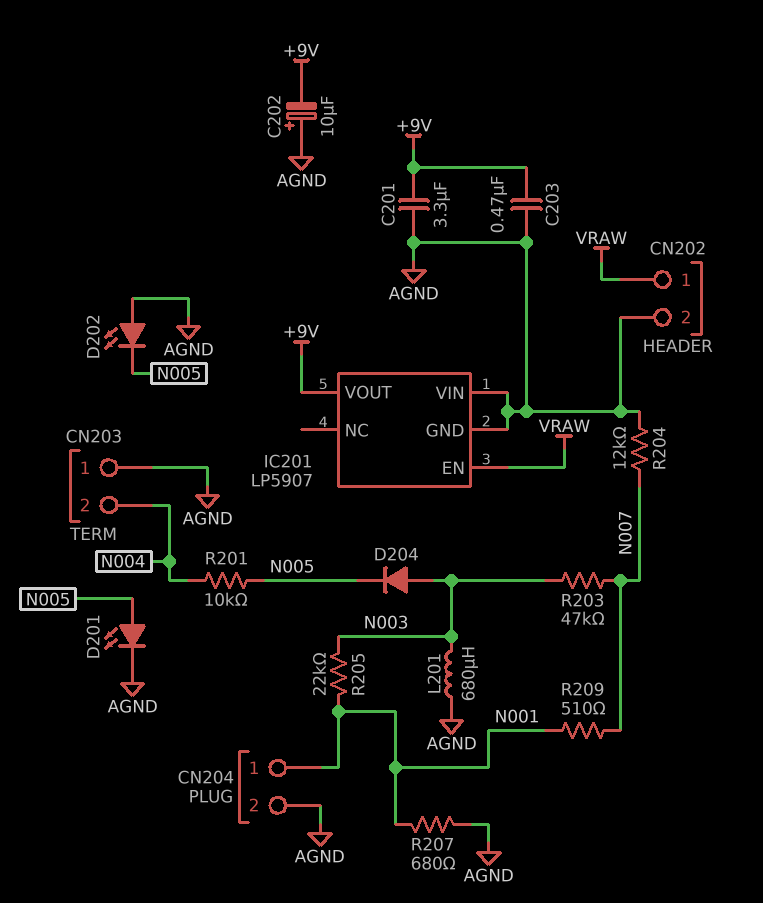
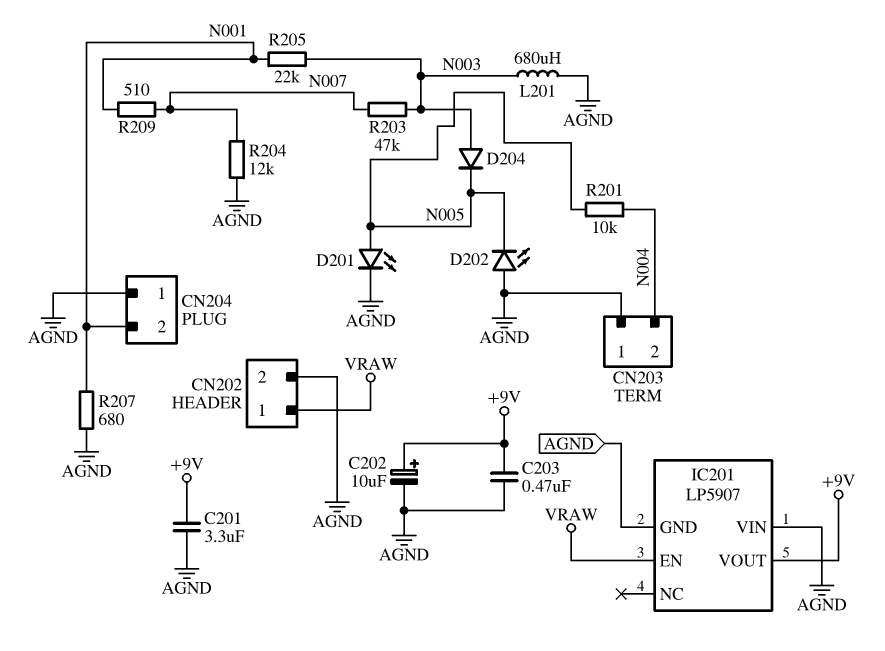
C202: 10uF (plus AGND, minus +9V) -> 10uF (plus +9V, minus AGND)
CN204 pin 1: N001 -> AGND
CN204 pin 2: AGND -> N001

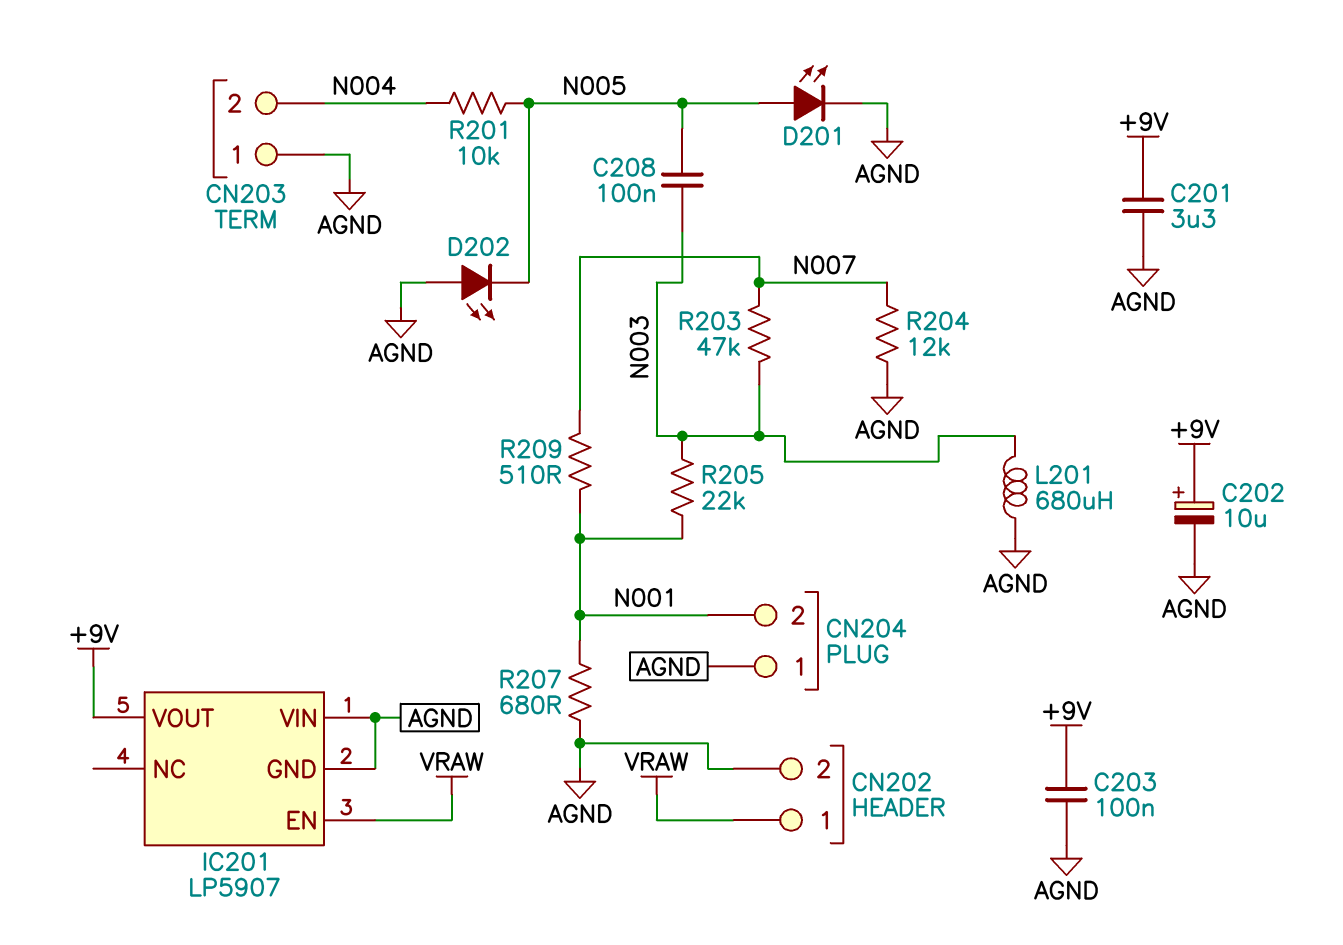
C203: 470nF (+9V, AGND) -> 100nF (+9V, AGND)
C208: none -> 100nF (N003, N005)
D204: diode (A N003, K N005) -> none

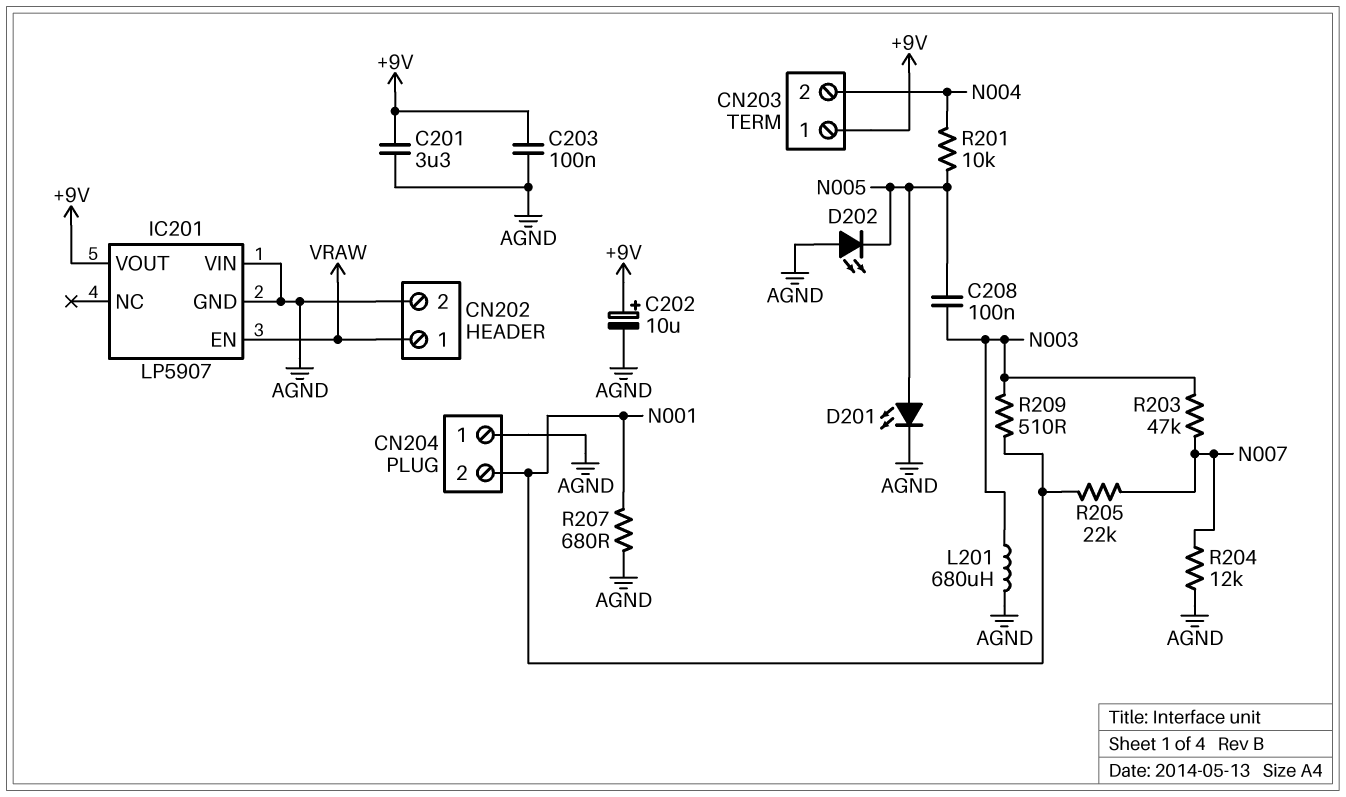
CN203 pin 1: AGND -> +9V
R205: 22k (N001, N003) -> 22k (N001, N007)
R209: 510 (N001, N007) -> 510 (N001, N003)

